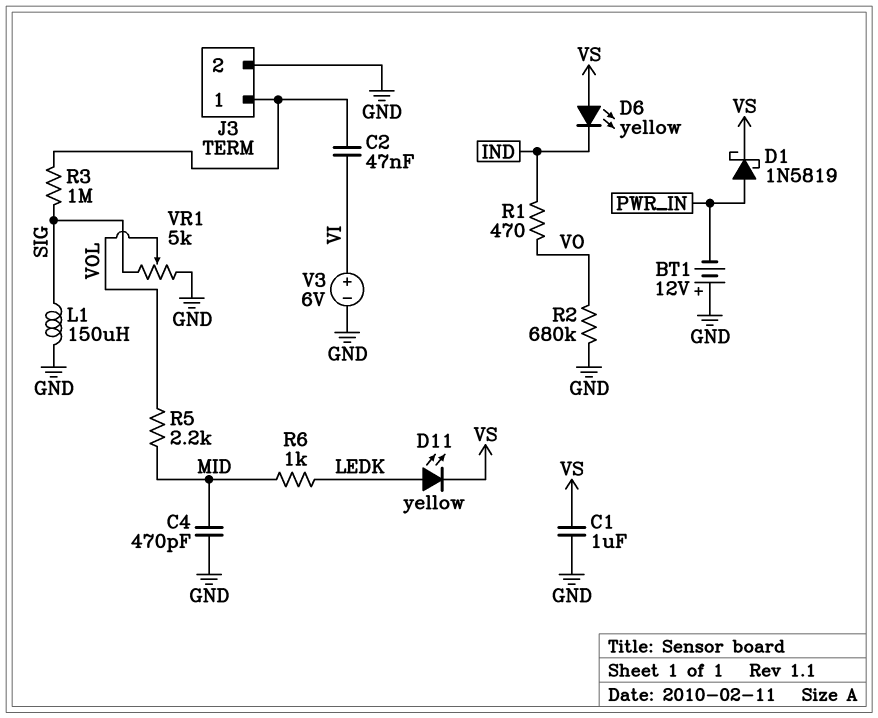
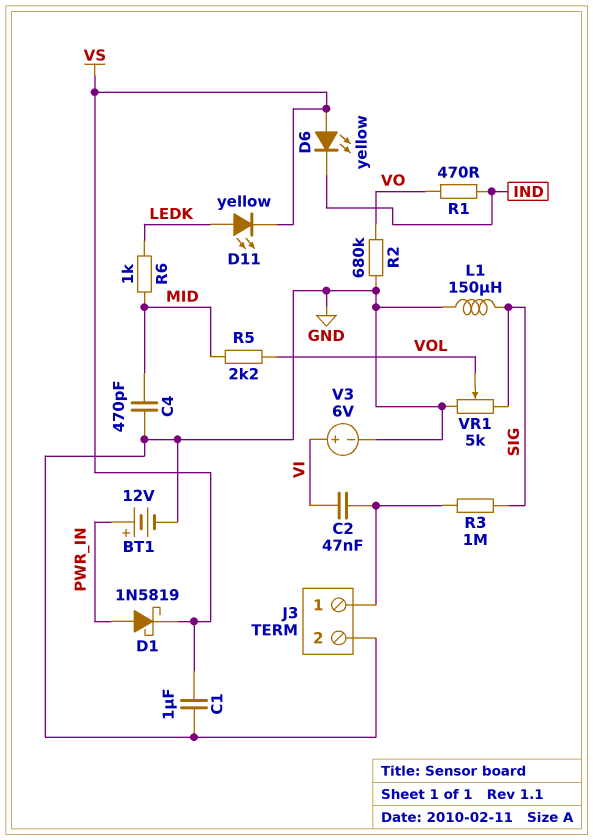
BT1: 12V (plus GND, minus PWR_IN) -> 12V (plus PWR_IN, minus GND)

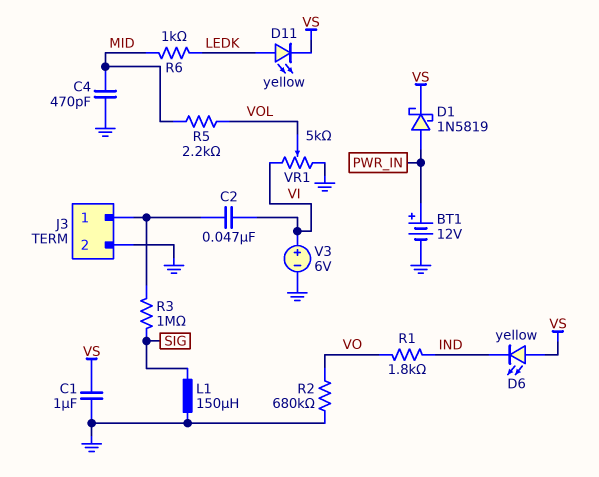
R1: 470 (IND, VO) -> 1.8k (IND, VO)
VR1: 5k (GND, SIG, wiper VOL) -> 5k (GND, VI, wiper VOL)

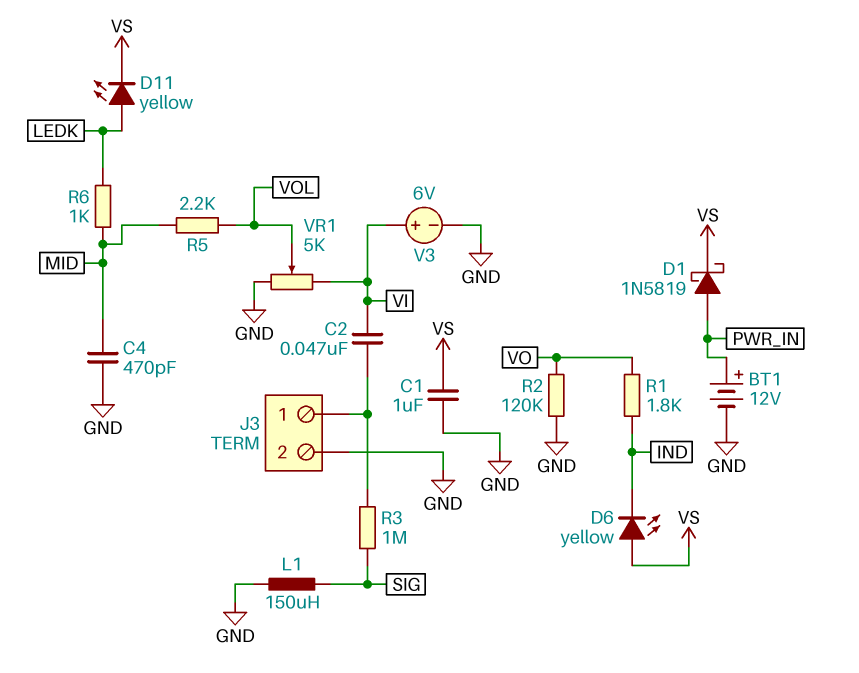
R2: 680k (GND, VO) -> 120k (GND, VO)

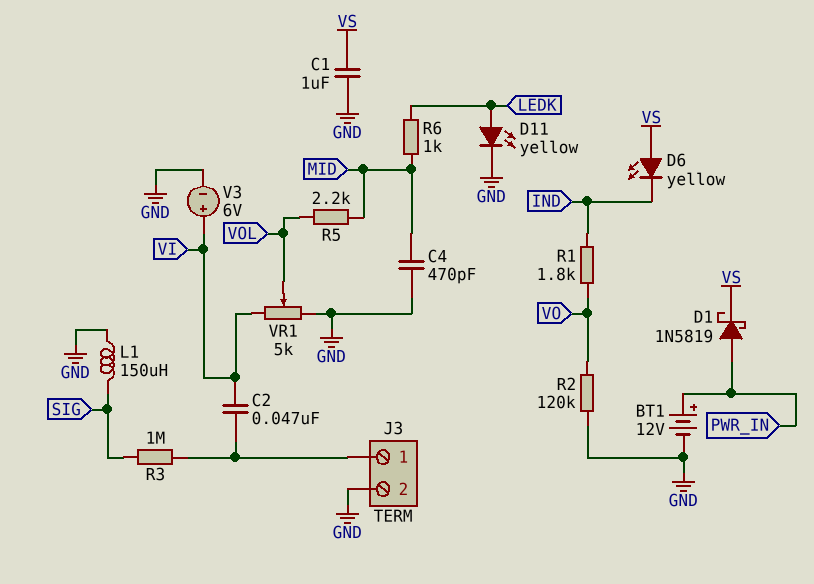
D11: LED yellow (A LEDK, K VS) -> LED yellow (A LEDK, K GND)

